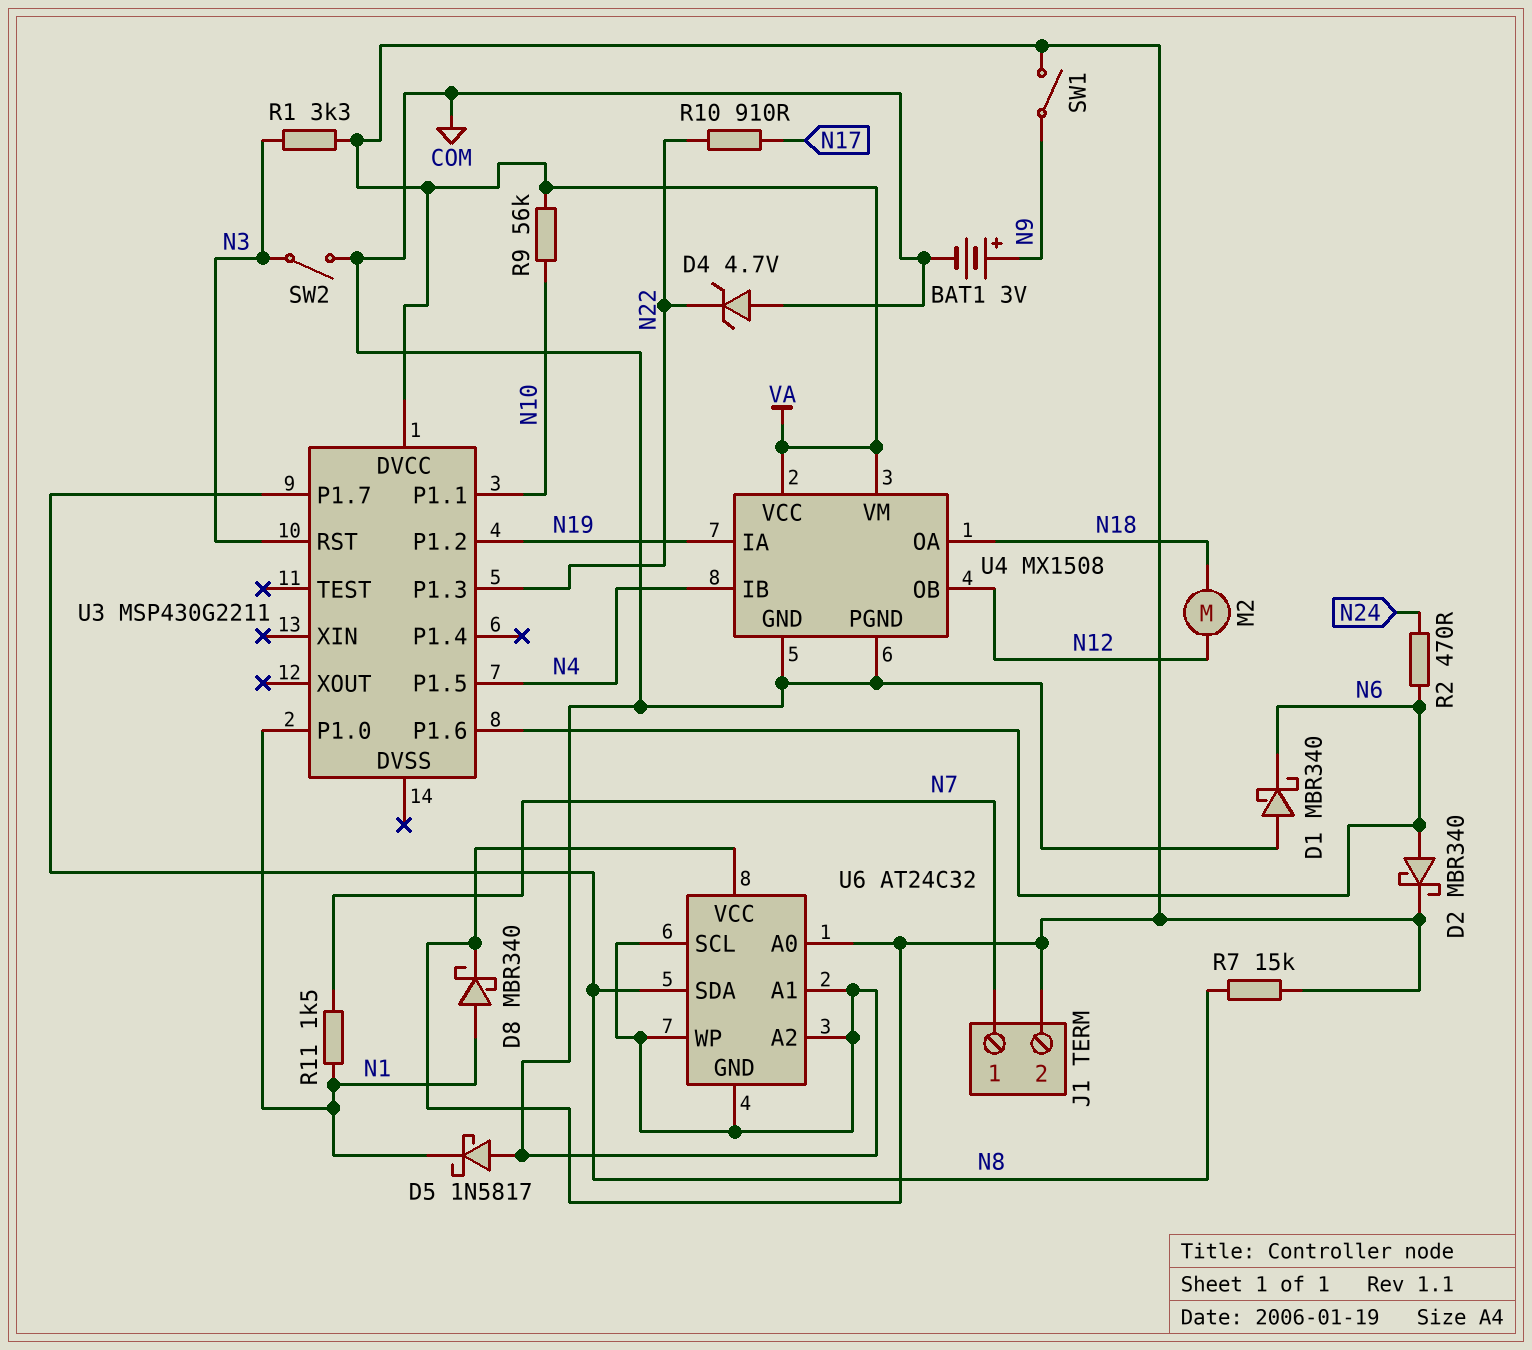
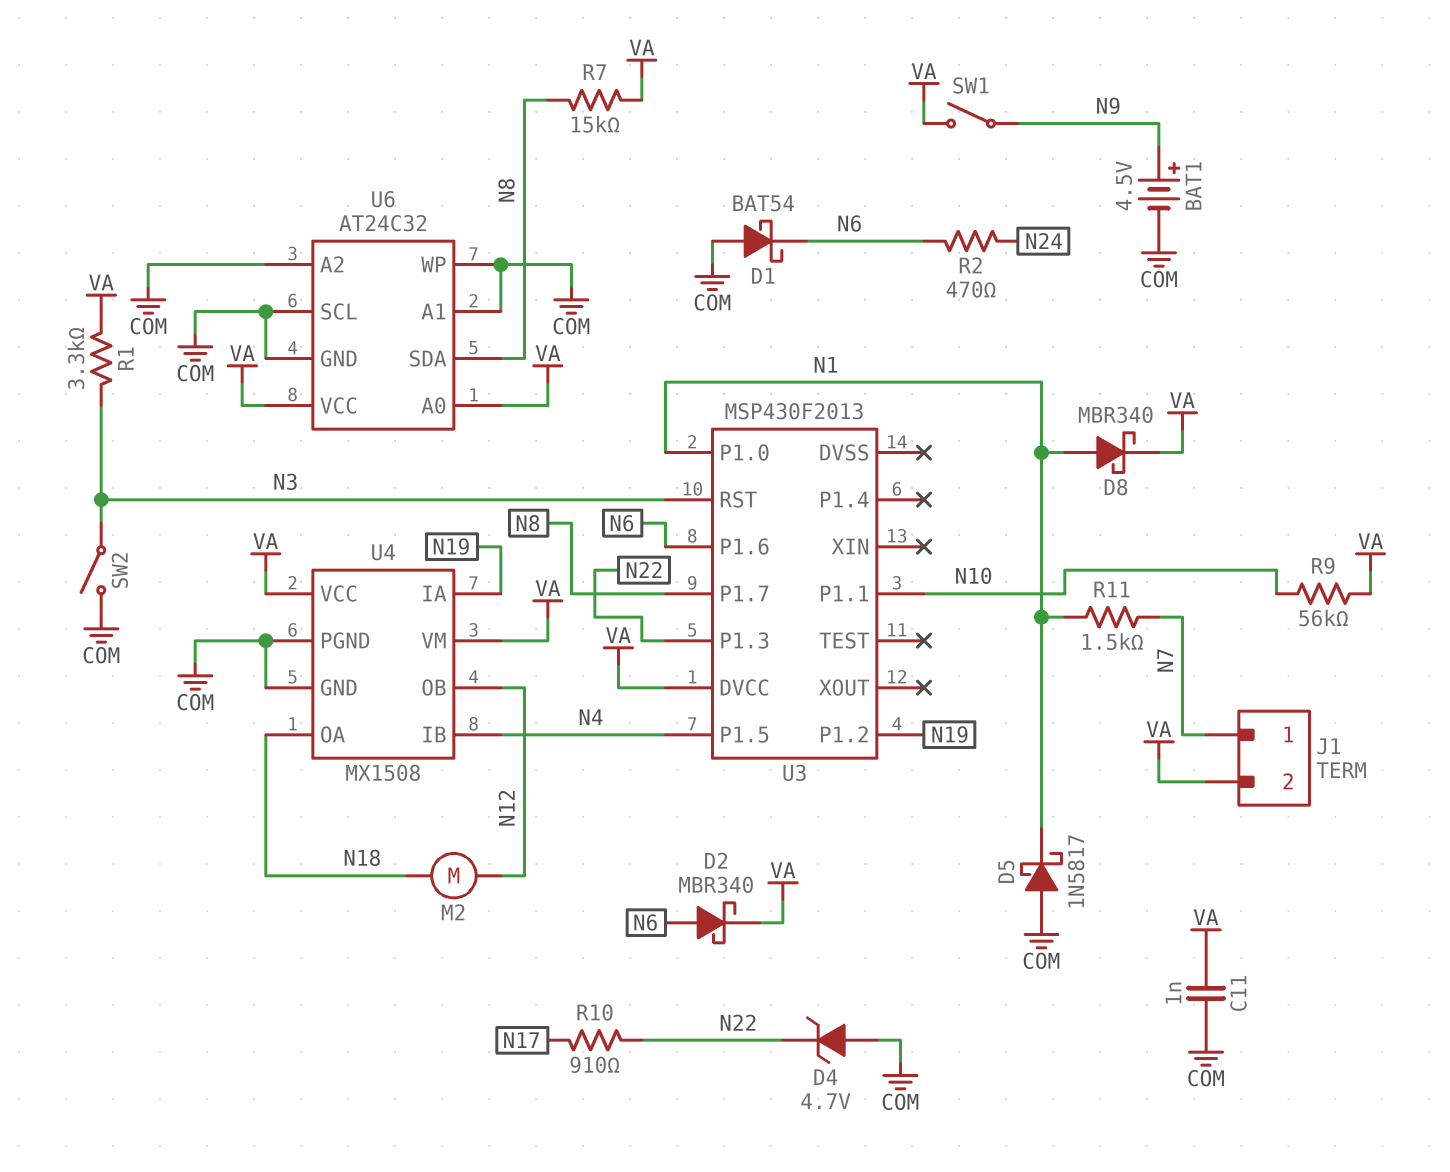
BAT1: 3V (plus N9, minus COM) -> 4.5V (plus N9, minus COM)
C11: none -> 1nF (COM, VA)
D1: schottky MBR340 (A COM, K N6) -> schottky BAT54 (A COM, K N6)
U3: MSP430G2211 -> MSP430F2013

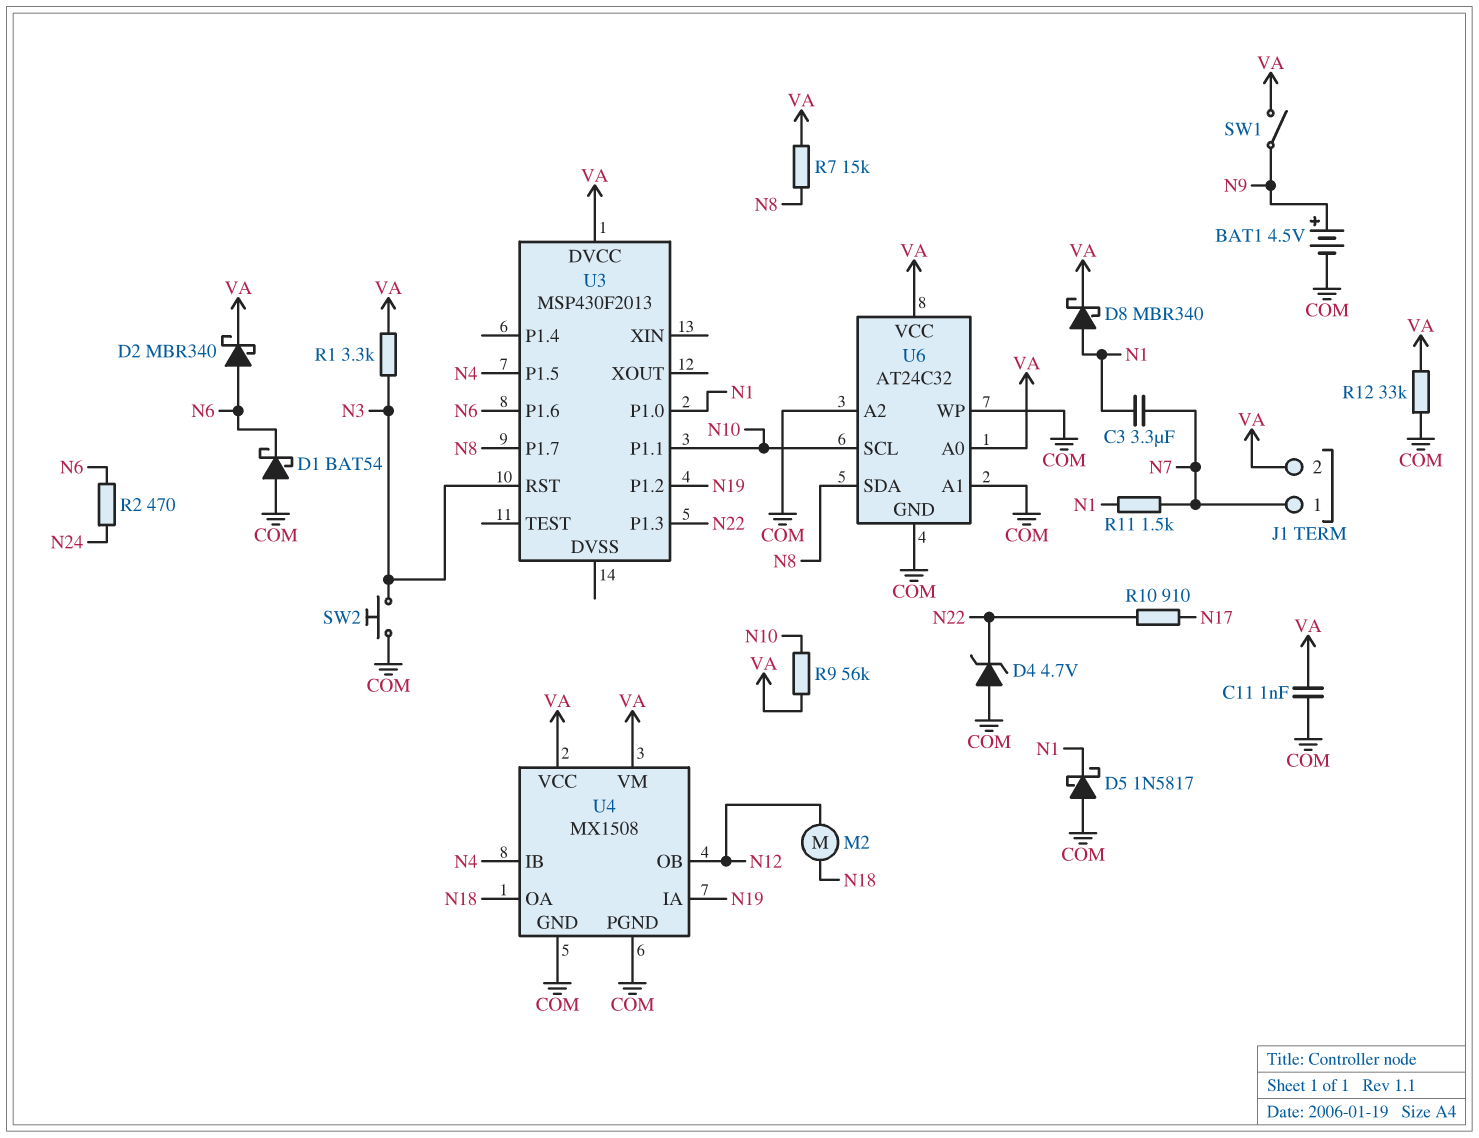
C3: none -> 3.3uF (N1, N7)
R12: none -> 33k (COM, VA)
SW2: switch (COM, N3) -> button (COM, N3)
U6 pin SCL: COM -> N10

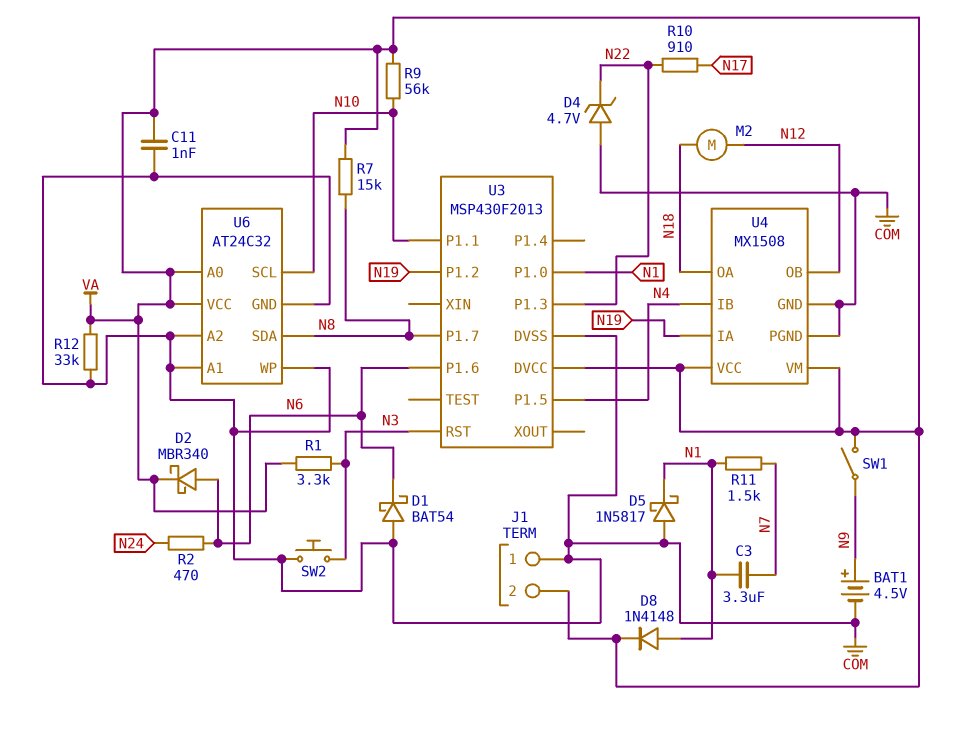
D8: schottky MBR340 (A N1, K VA) -> diode 1N4148 (A N1, K VA)
J1 pin 1: N7 -> COM
U3 pin DVSS: none -> COM

